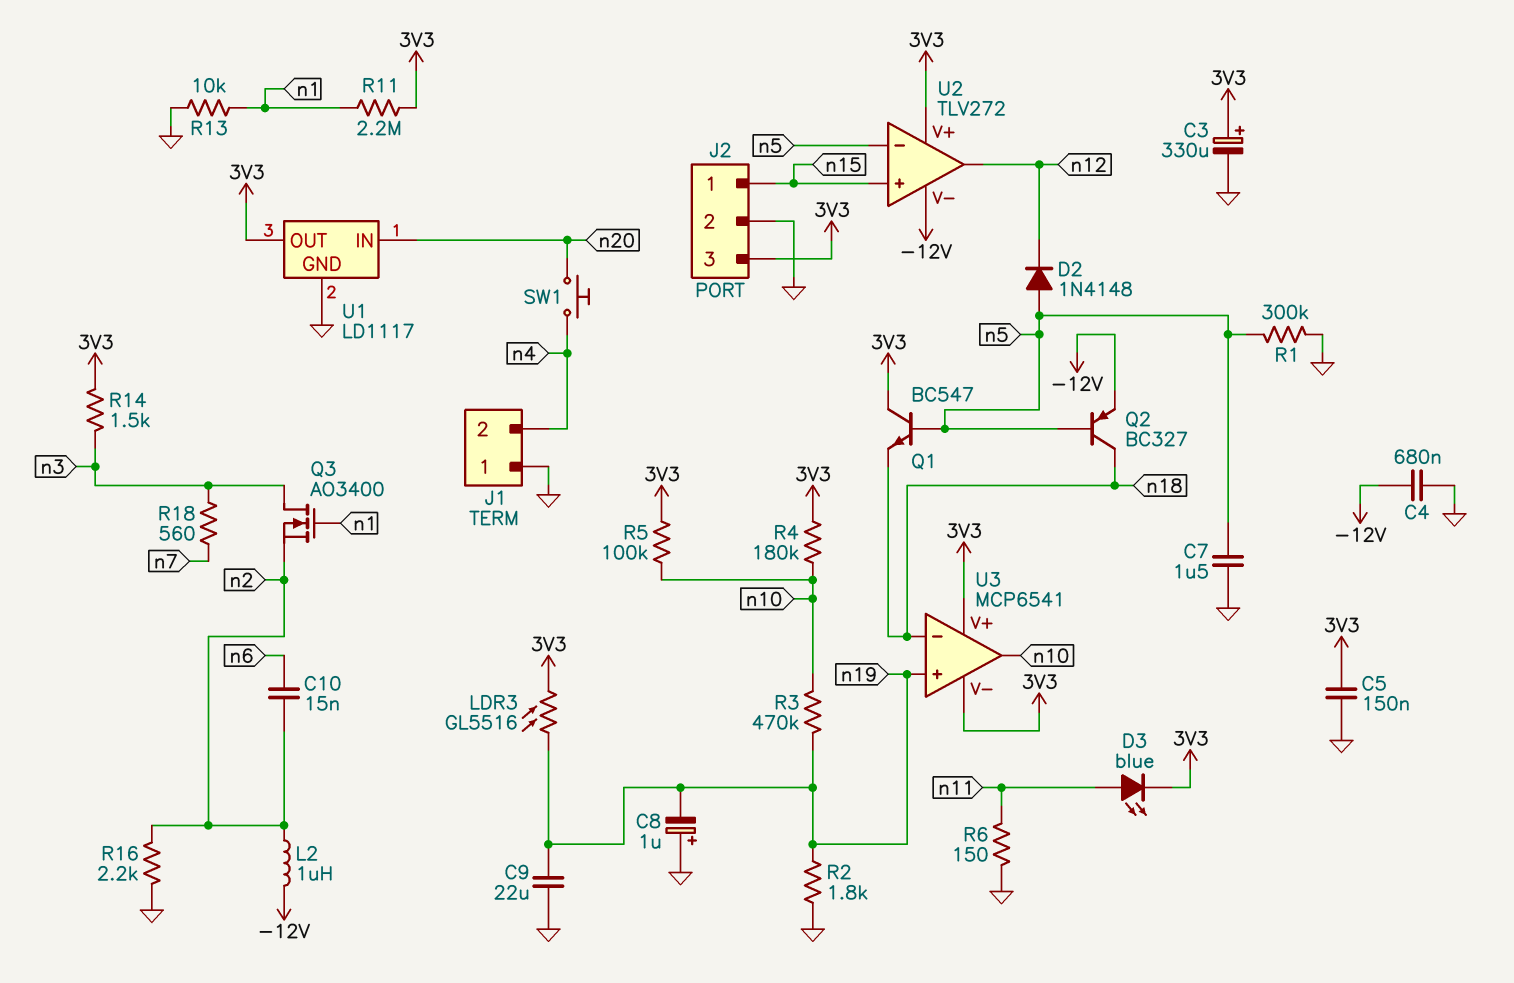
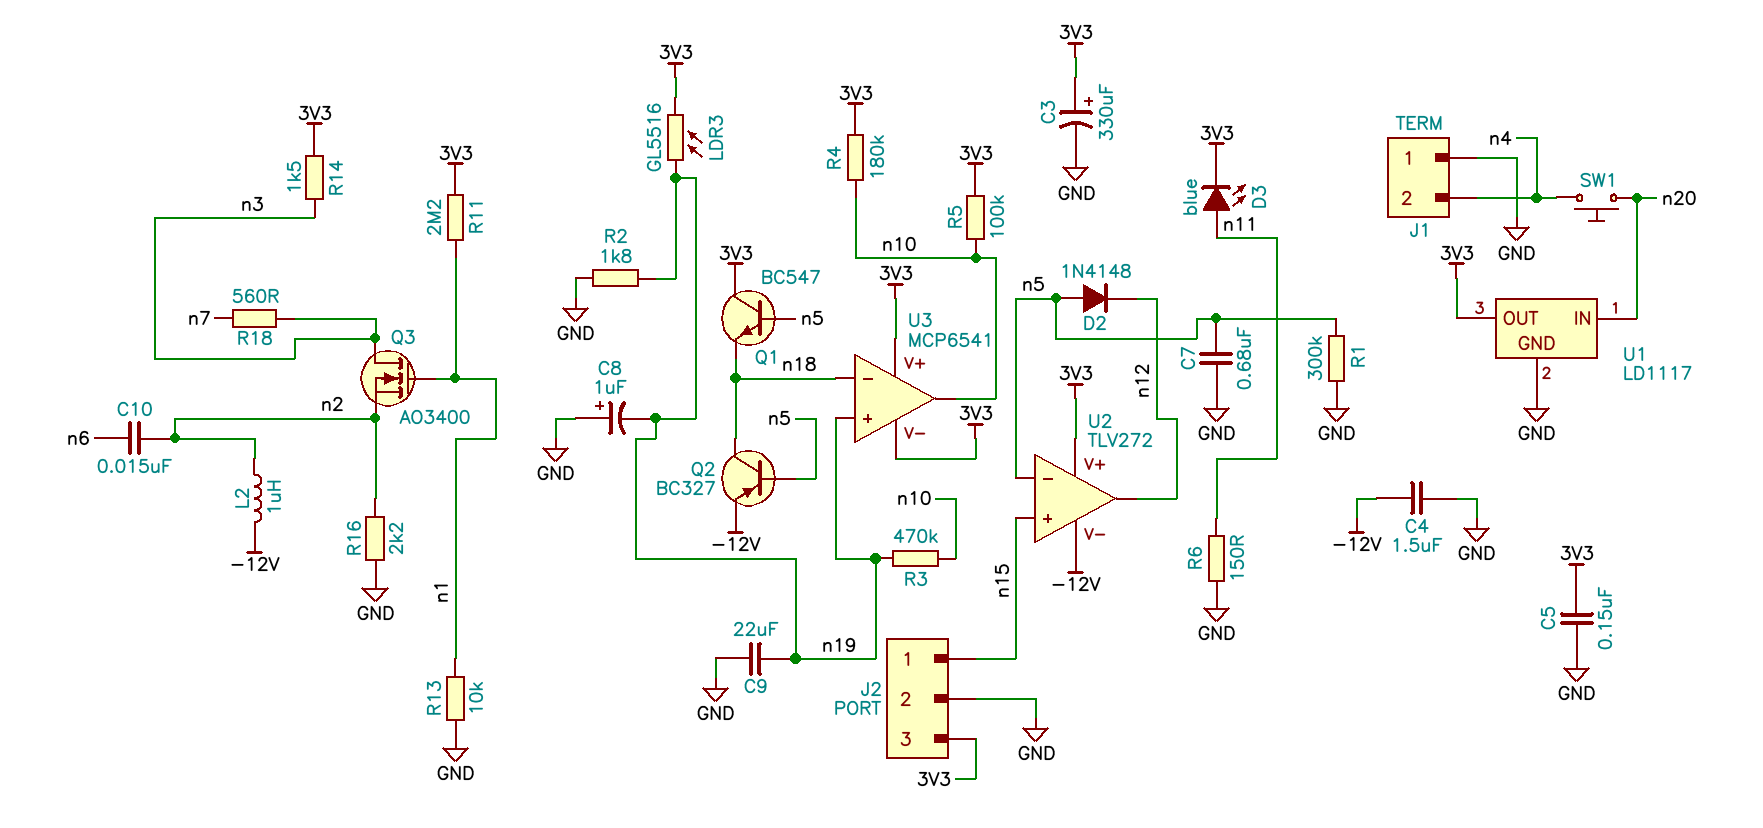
C4: 680nF (-12V, GND) -> 1.5uF (-12V, GND)
C7: 1.5uF (GND, n5) -> 680nF (GND, n5)

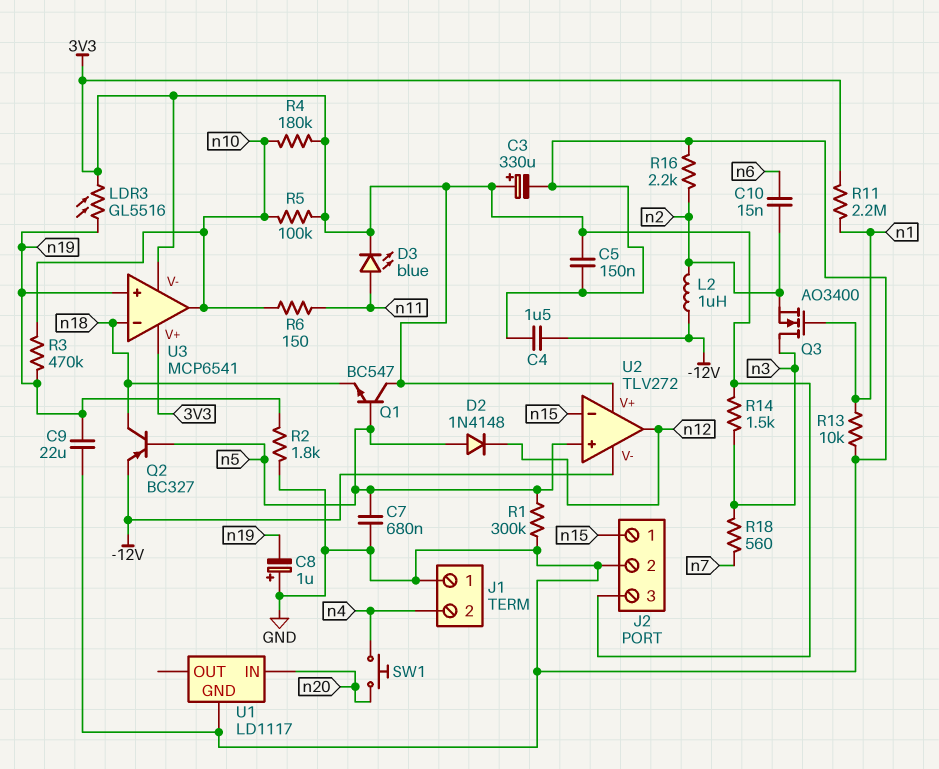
R6: 150 (GND, n11) -> 150 (n10, n11)
U1 pin OUT: 3V3 -> none
U2 pin in+: n15 -> n5
U2 pin in-: n5 -> n15

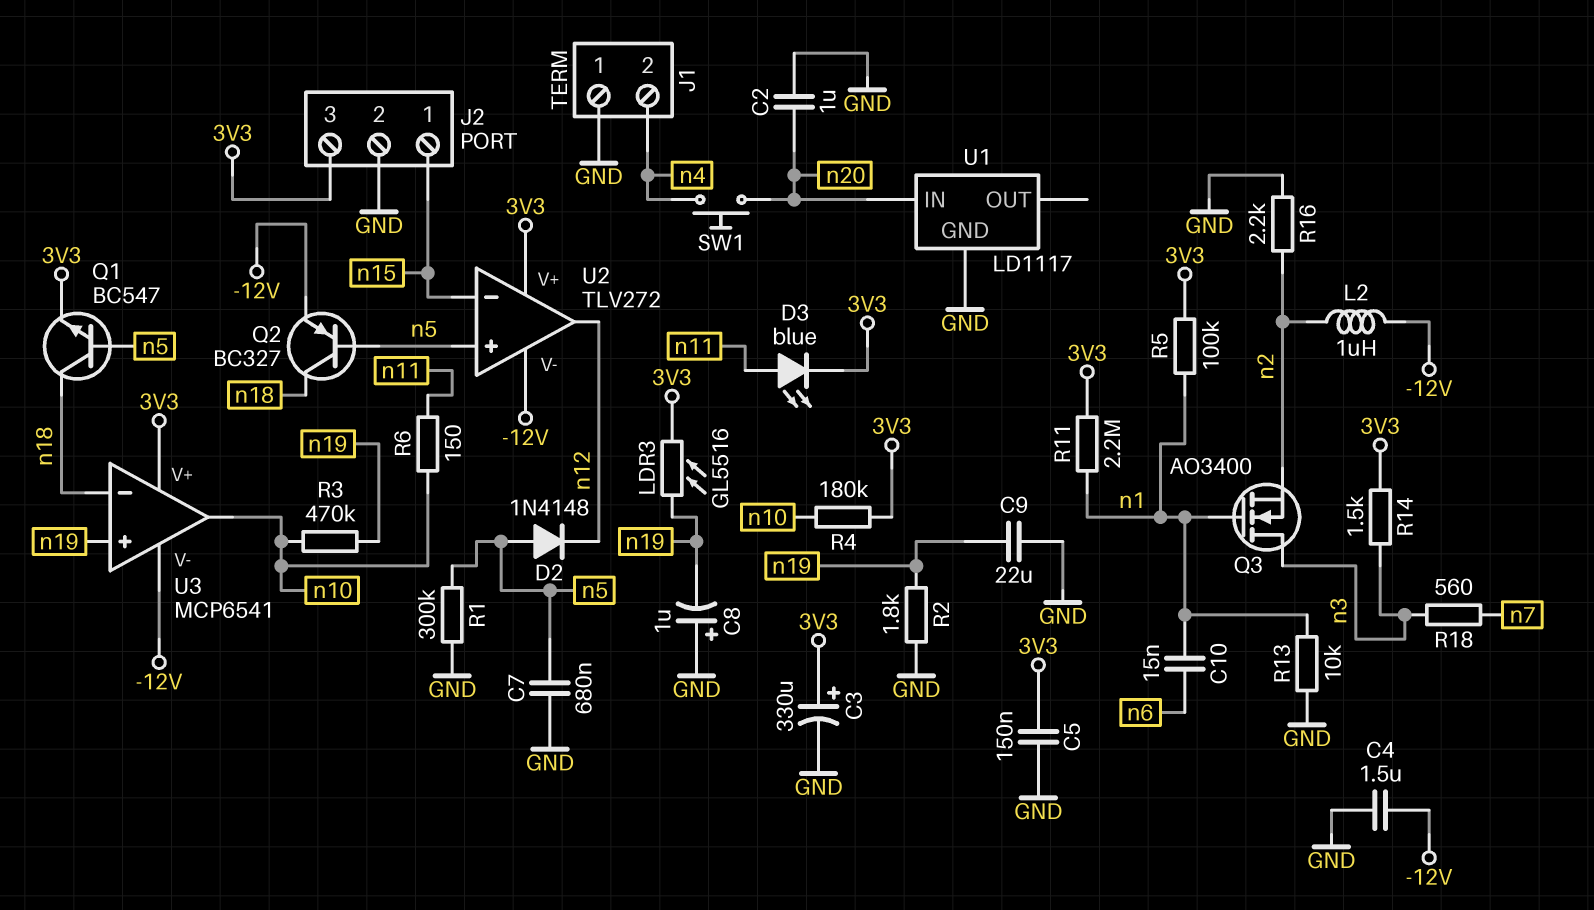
C2: none -> 1uF (GND, n20)
C10: 15nF (n2, n6) -> 15nF (n1, n6)
Q1: NPN BC547 (B n5, C 3V3, E n18) -> NPN BC547 (B n5, C n18, E 3V3)
R5: 100k (3V3, n10) -> 100k (3V3, n1)
U3 pin V-: 3V3 -> -12V

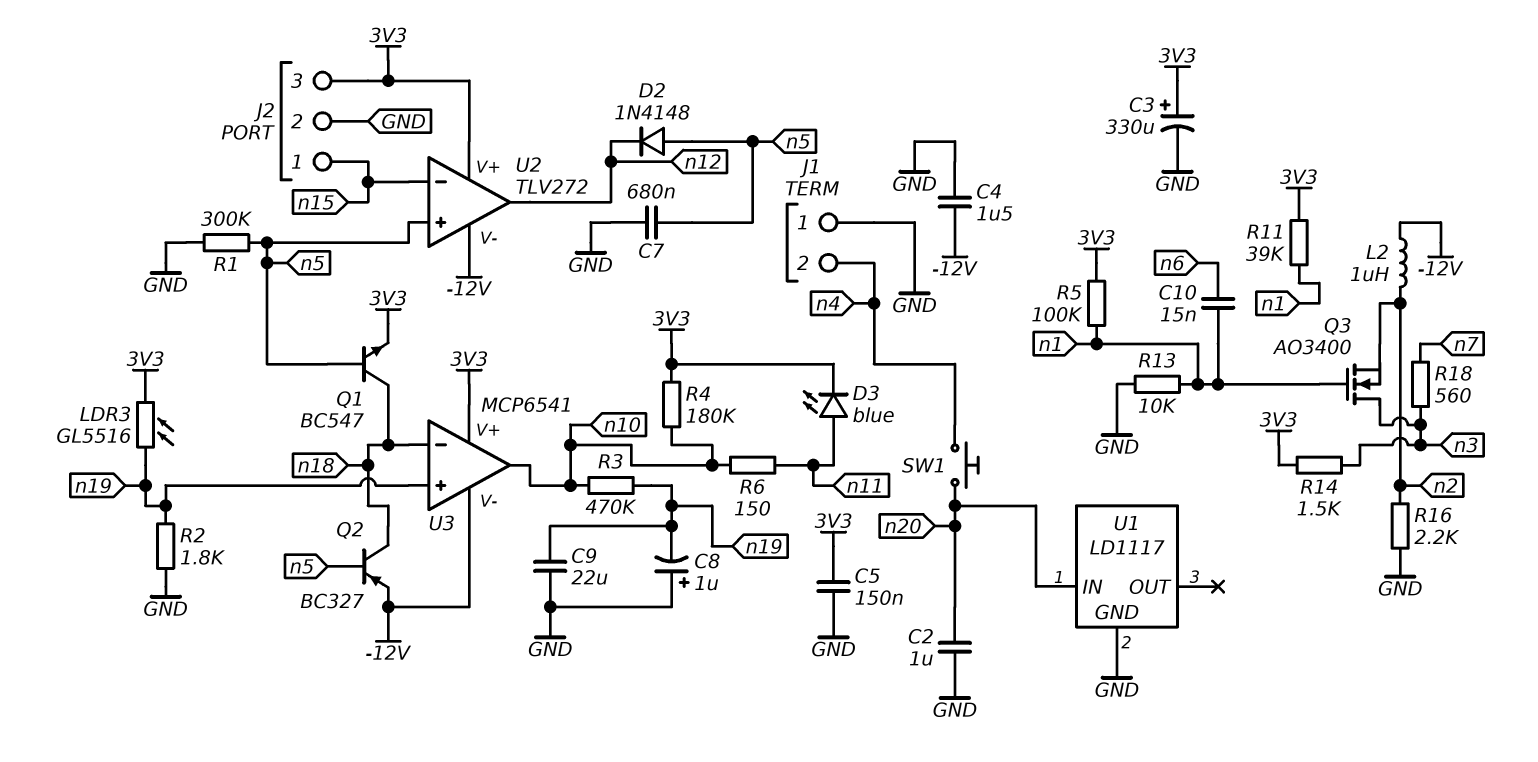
R11: 2.2M (3V3, n1) -> 39k (3V3, n1)

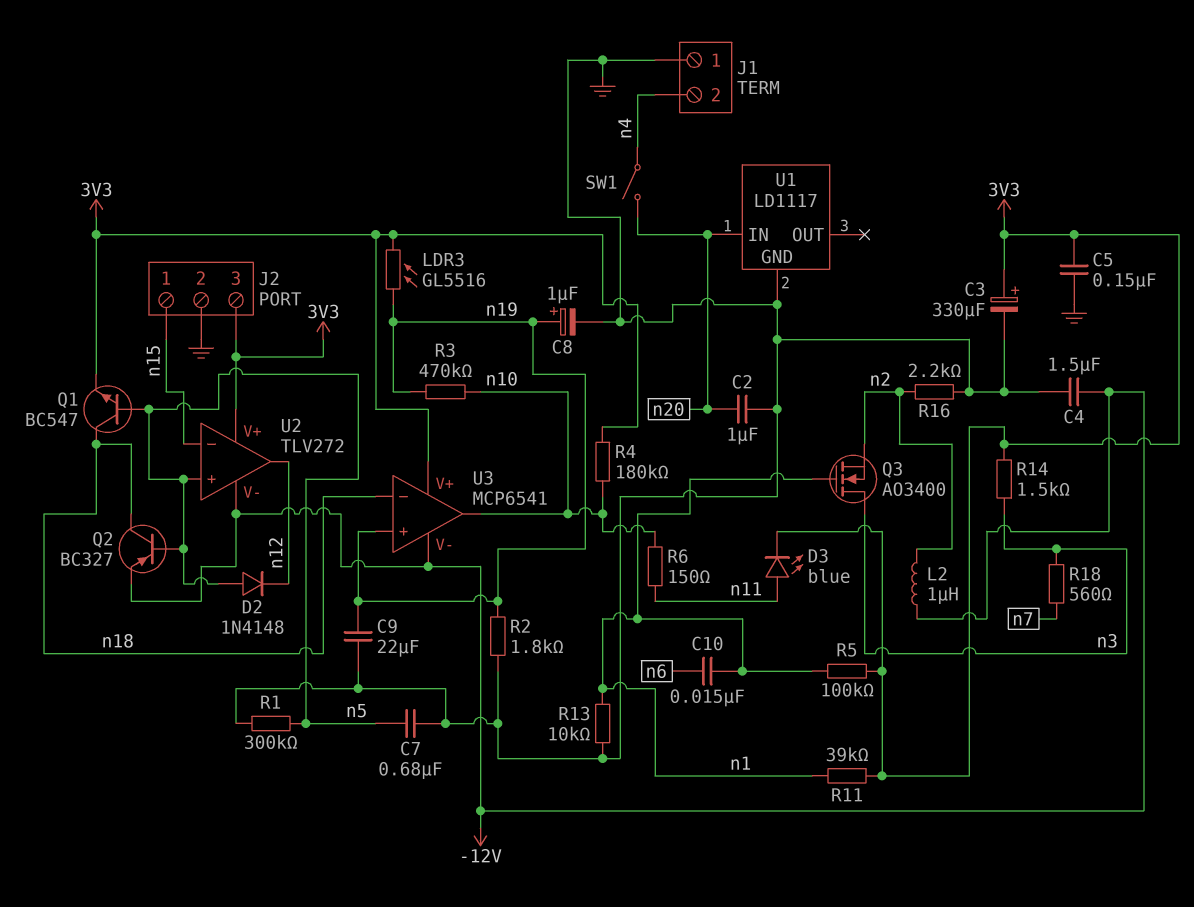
C8: 1uF (plus GND, minus n19) -> 1uF (plus n19, minus GND)
SW1: button (n4, n20) -> switch (n4, n20)

